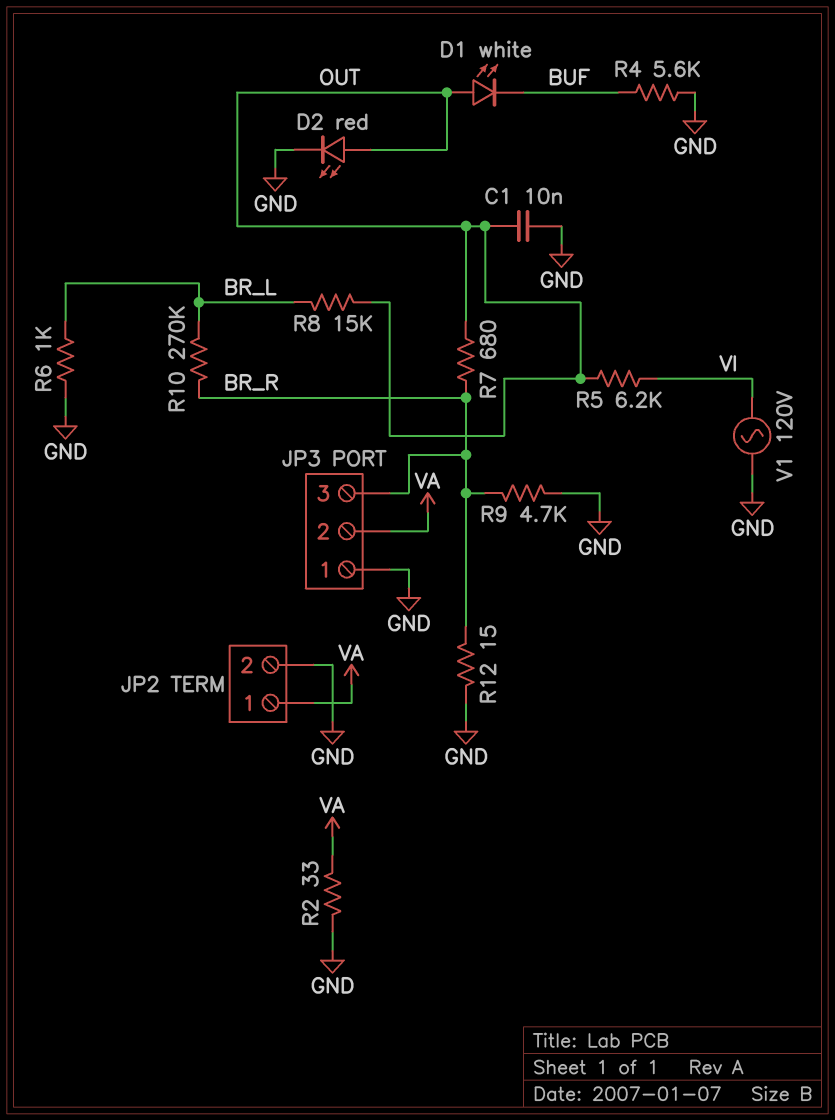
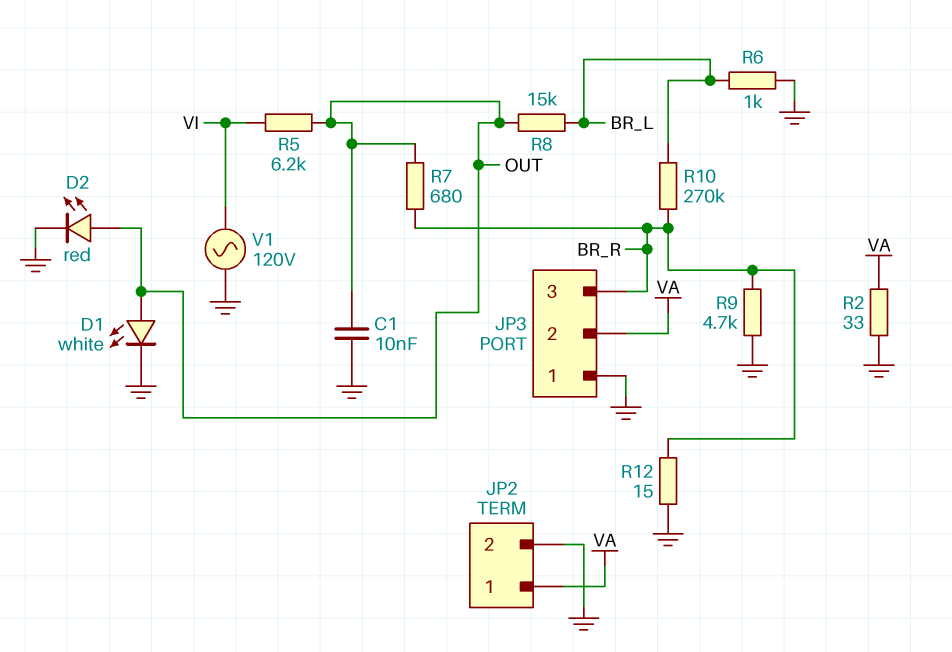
D1: LED white (A OUT, K BUF) -> LED white (A OUT, K GND)
R4: 5.6k (BUF, GND) -> none

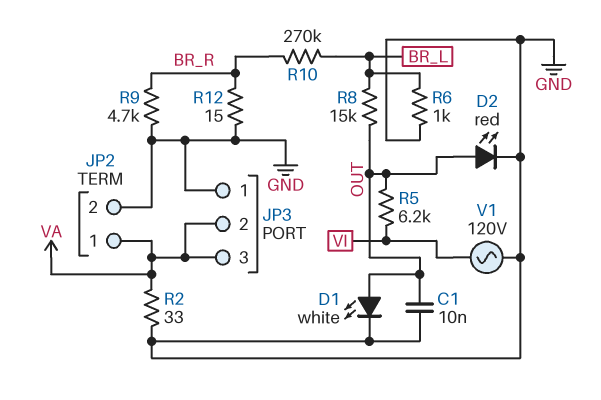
JP3 pin 3: BR_R -> VA
R7: 680 (BR_R, OUT) -> none

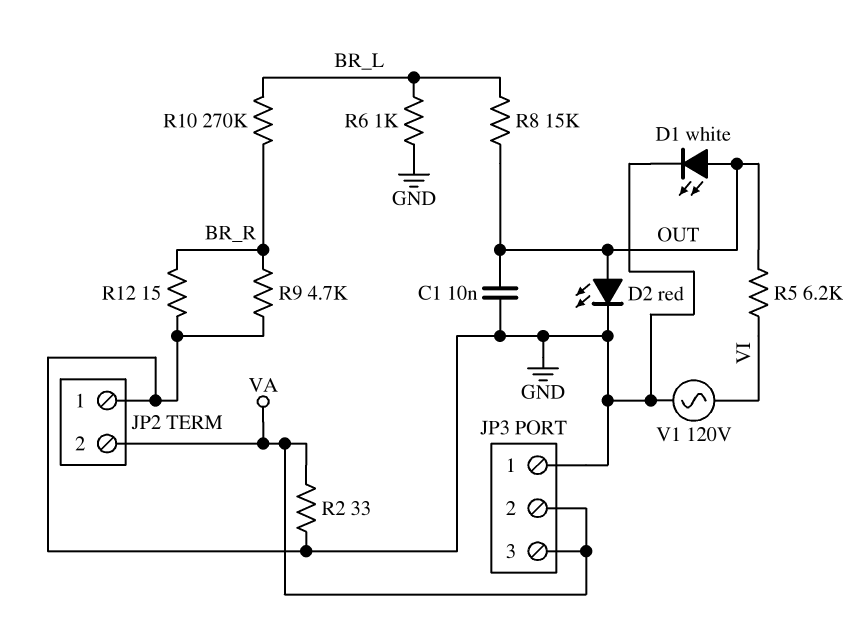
JP2 pin 1: VA -> GND
JP2 pin 2: GND -> VA

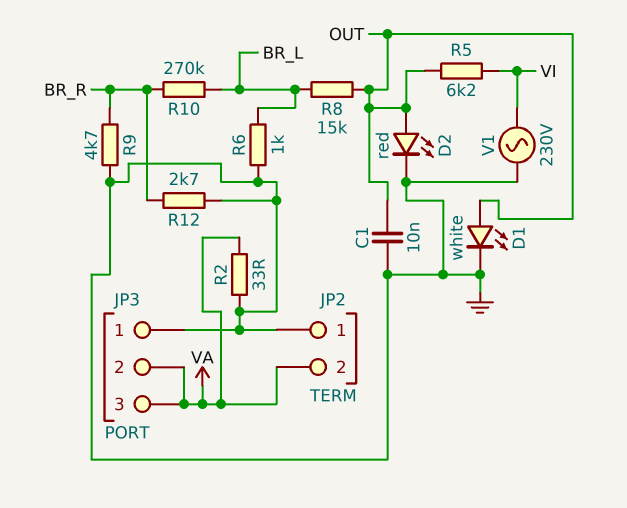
R12: 15 (BR_R, GND) -> 2.7k (BR_R, GND)
V1: AC 120V (GND, VI) -> AC 230V (GND, VI)

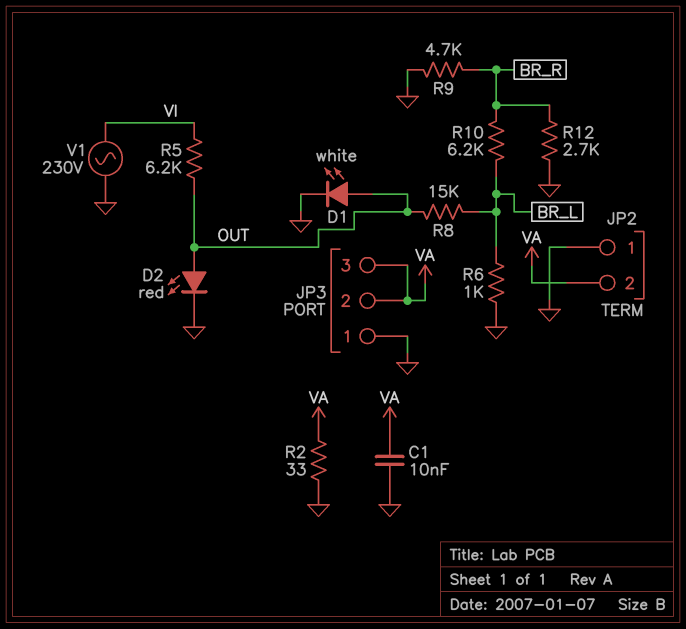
C1: 10nF (GND, OUT) -> 10nF (GND, VA)
R10: 270k (BR_L, BR_R) -> 6.2k (BR_L, BR_R)

